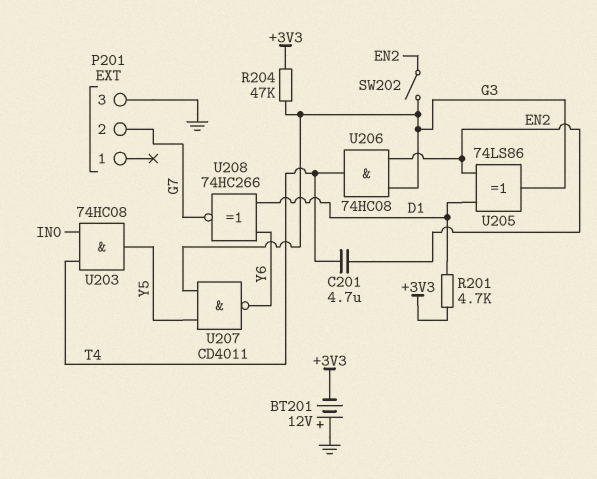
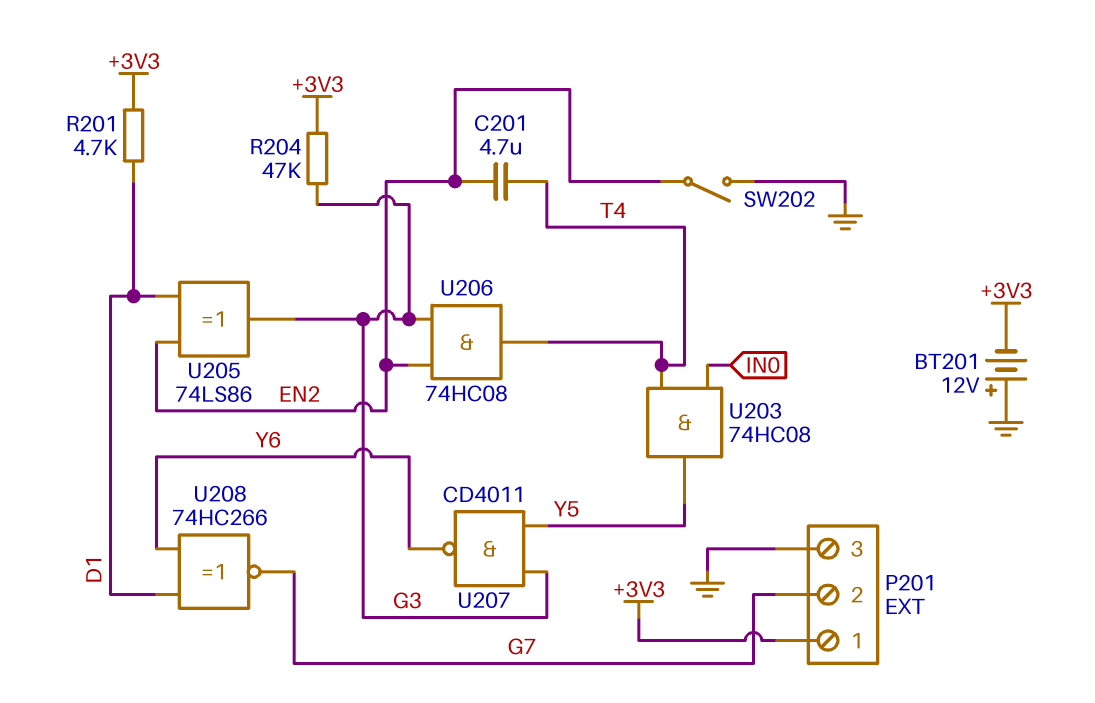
P201 pin 1: none -> +3V3
SW202: switch (EN2, G3) -> switch (EN2, GND)

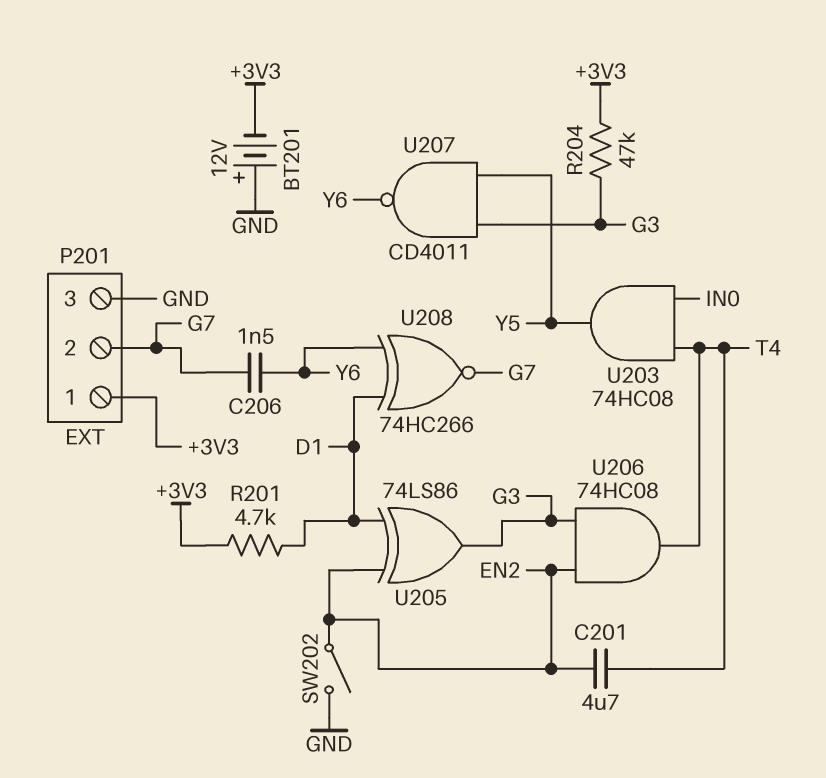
C206: none -> 1.5nF (G7, Y6)

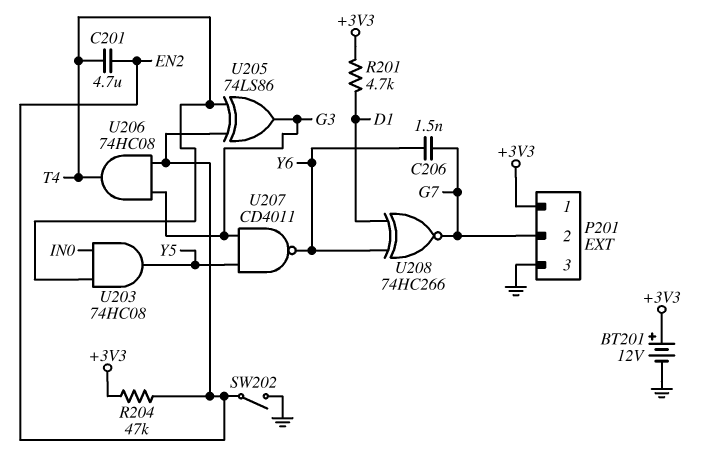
BT201: 12V (plus GND, minus +3V3) -> 12V (plus +3V3, minus GND)
R204: 47k (+3V3, G3) -> 47k (+3V3, EN2)
U205: XOR 74LS86 (in D1, in EN2, out G3) -> XOR 74LS86 (in EN2, in T4, out G3)

